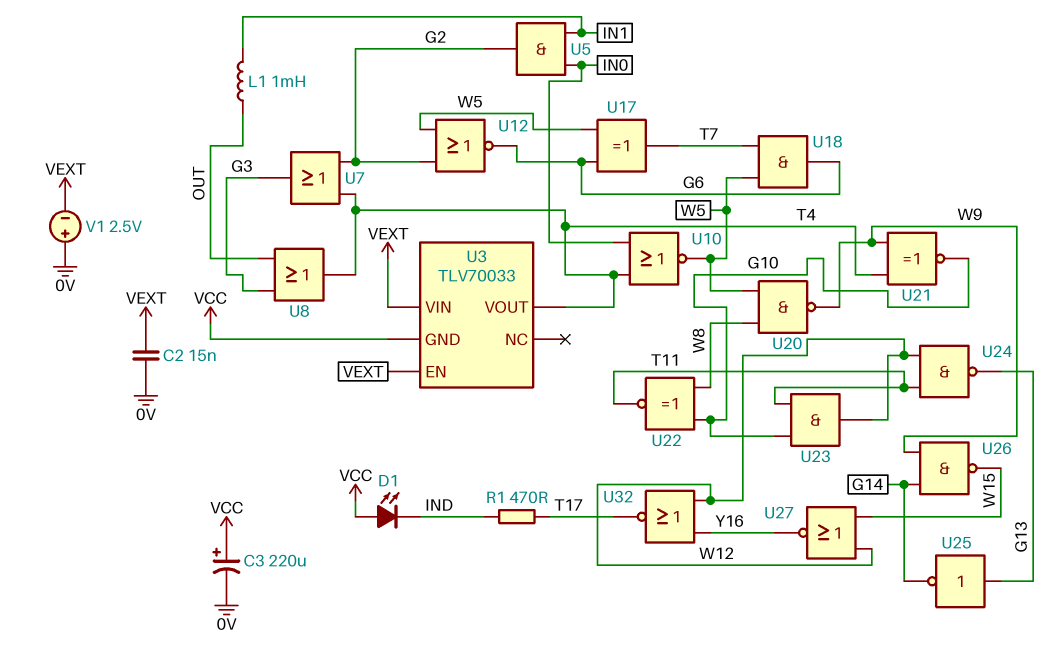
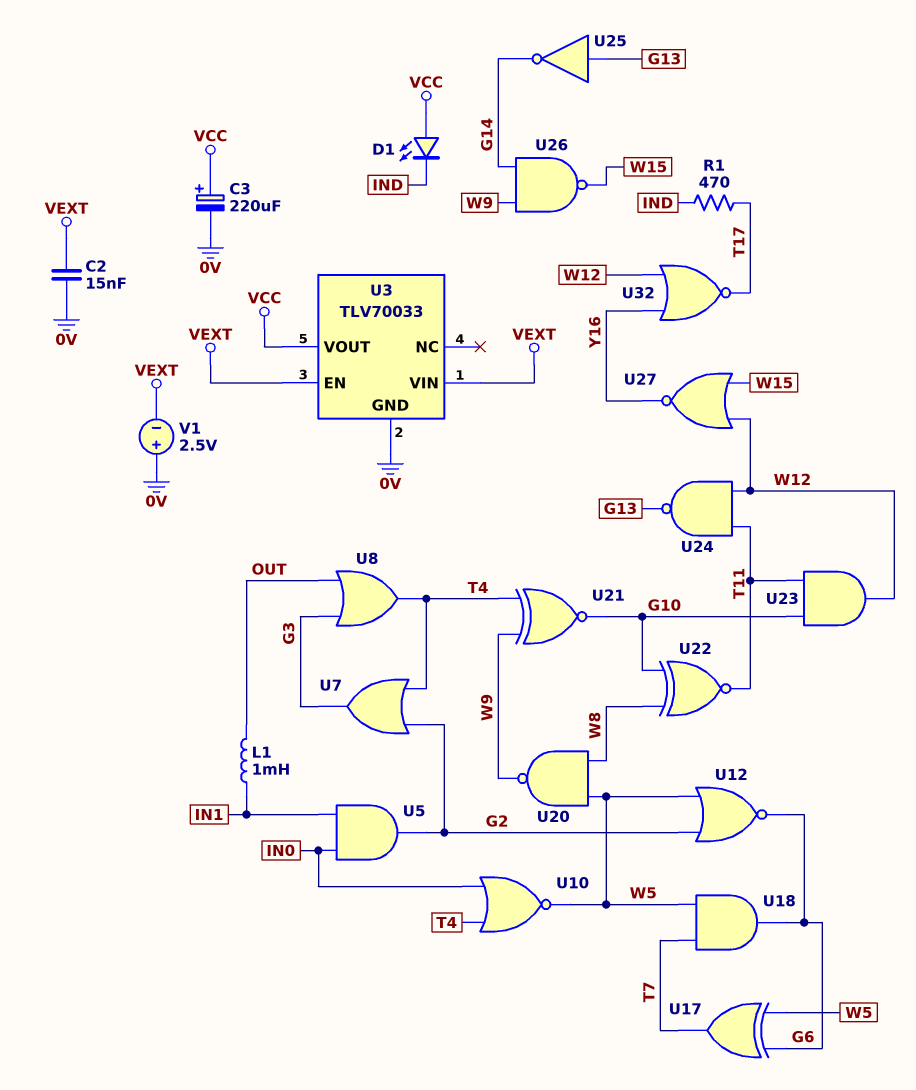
U3 pin GND: VCC -> 0V
U3 pin VOUT: T4 -> VCC

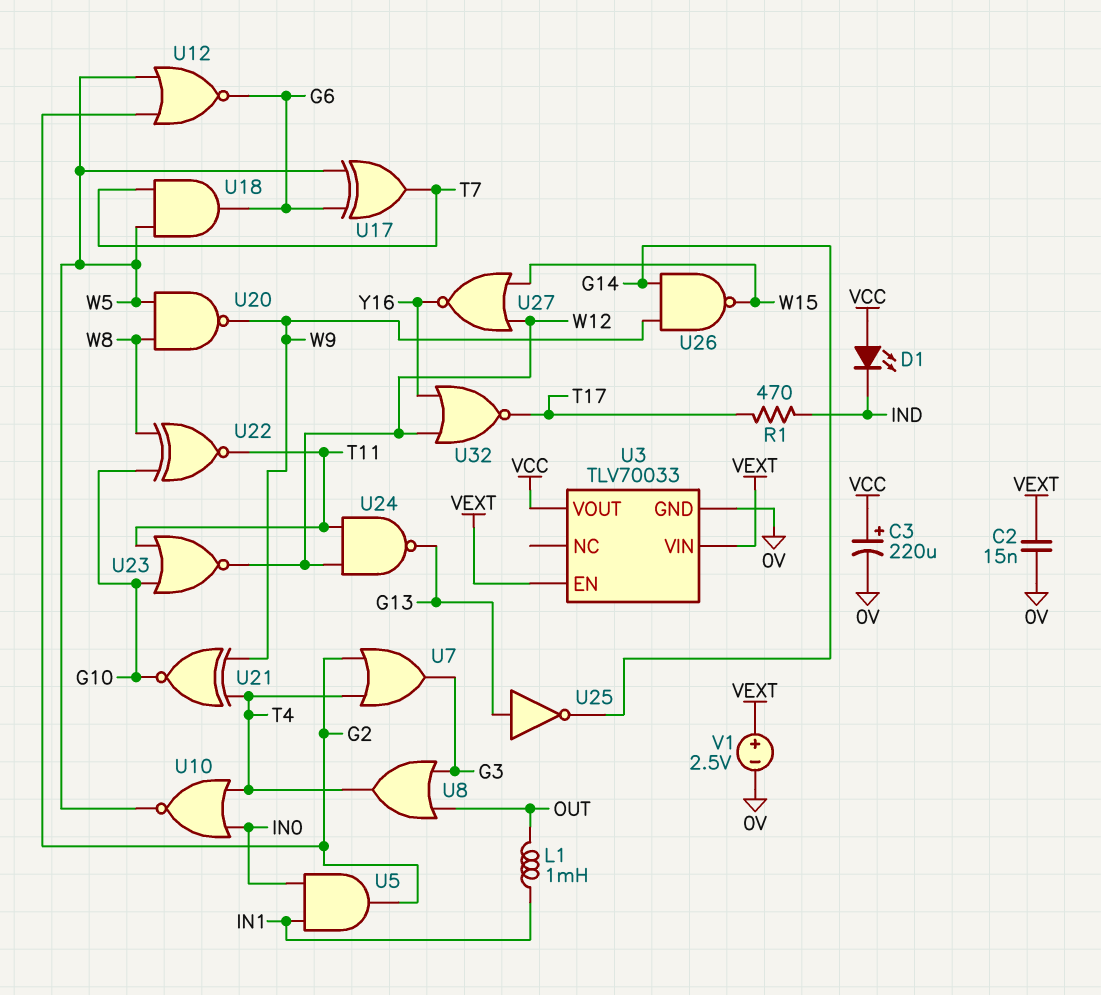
U23: AND (in G10, in T11, out W12) -> NOR (in G10, in T11, out W12)
V1: 2.5V (plus 0V, minus VEXT) -> 2.5V (plus VEXT, minus 0V)

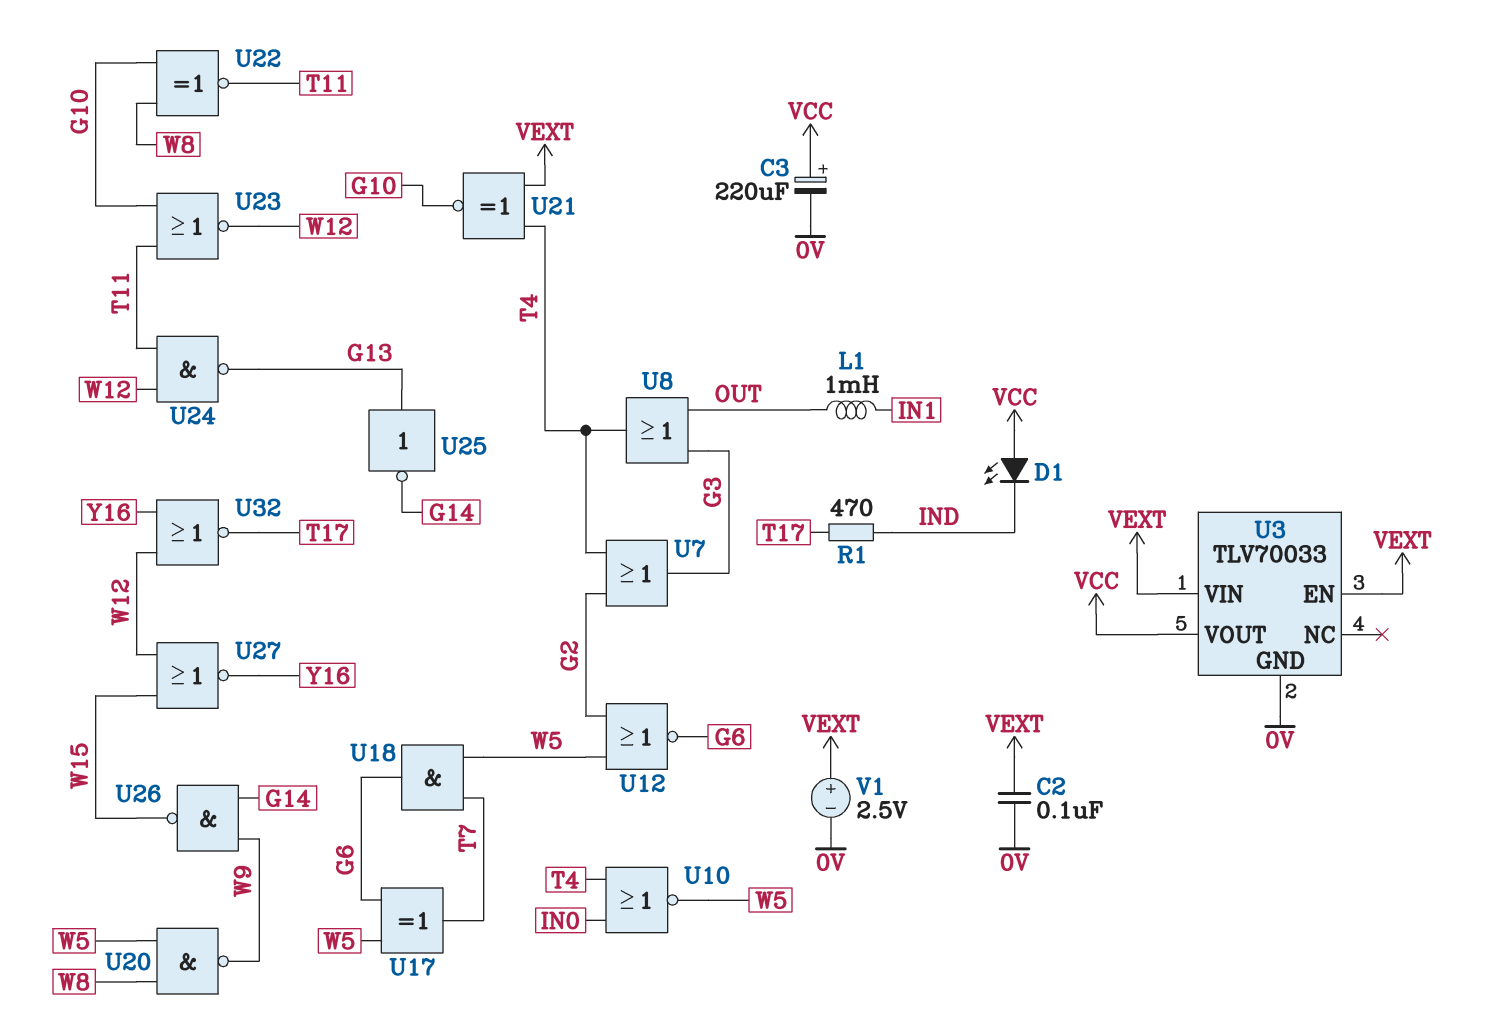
C2: 15nF (0V, VEXT) -> 100nF (0V, VEXT)
U5: AND (in IN0, in IN1, out G2) -> none
U21: XNOR (in T4, in W9, out G10) -> XNOR (in T4, in VEXT, out G10)

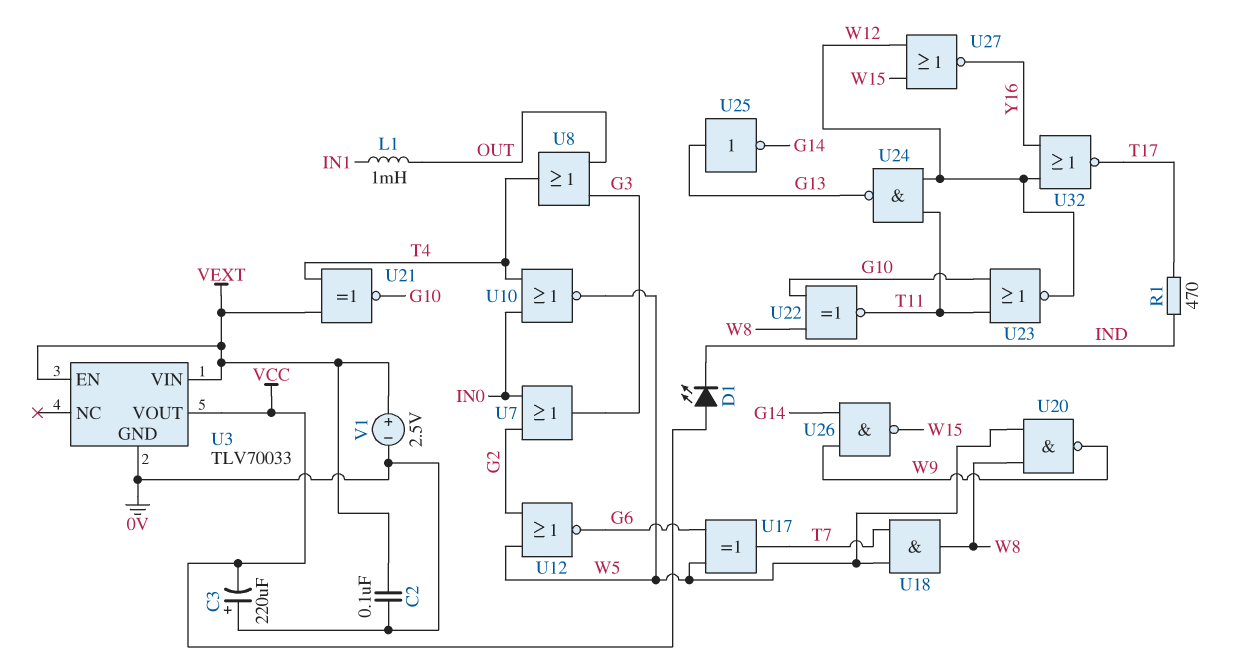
C3: 220uF (plus VCC, minus 0V) -> 220uF (plus 0V, minus VCC)
U7: OR (in G2, in T4, out G3) -> OR (in G2, in IN0, out G3)
U18: AND (in T7, in W5, out G6) -> AND (in T7, in W5, out W8)

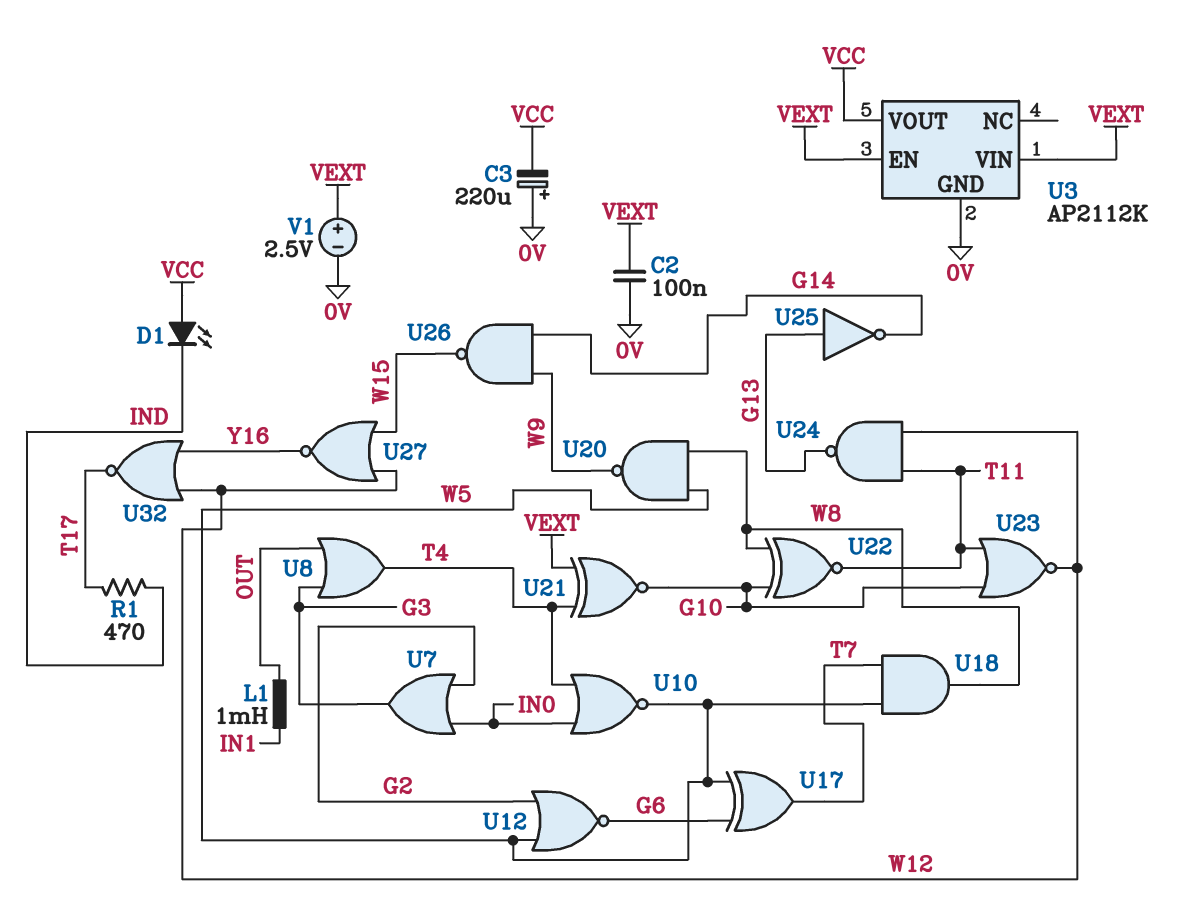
U3: TLV70033 -> AP2112K

